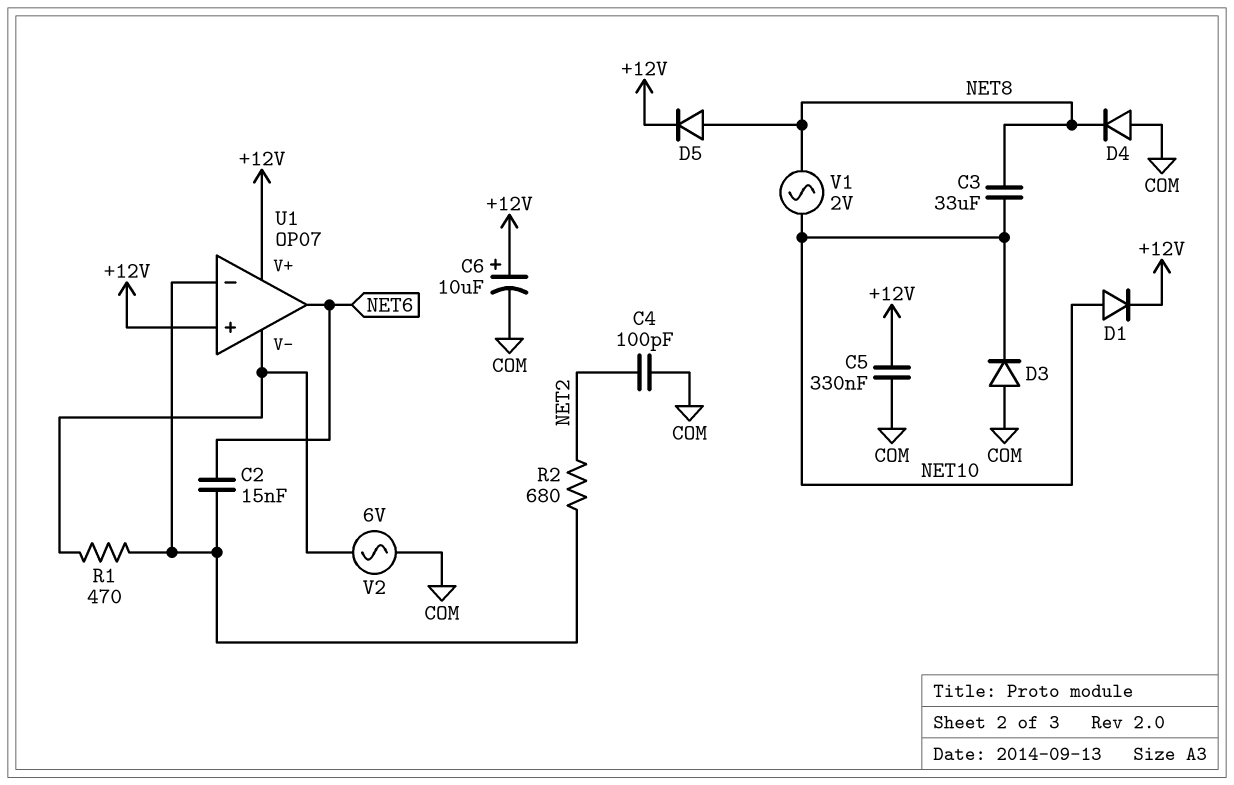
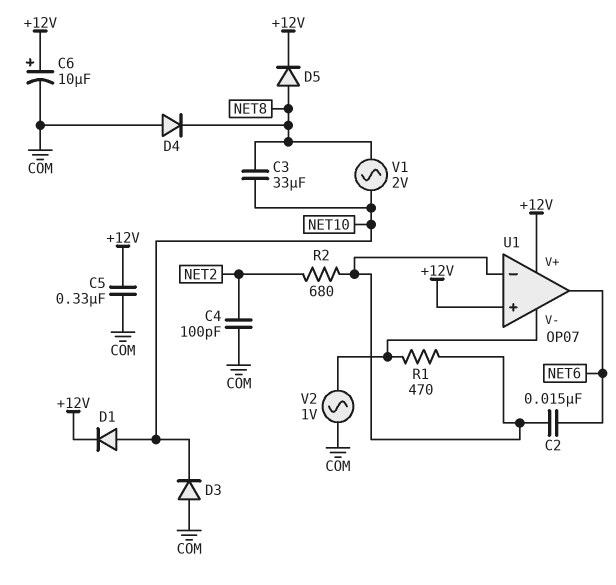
V2: AC 6V (COM, U1/V-) -> AC 1V (COM, U1/V-)

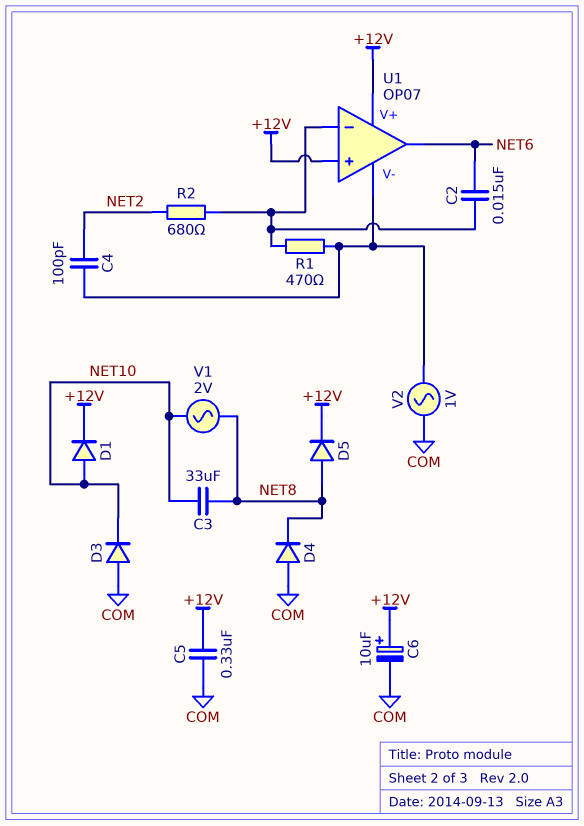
C4: 100pF (COM, NET2) -> 100pF (NET2, U1/V-)

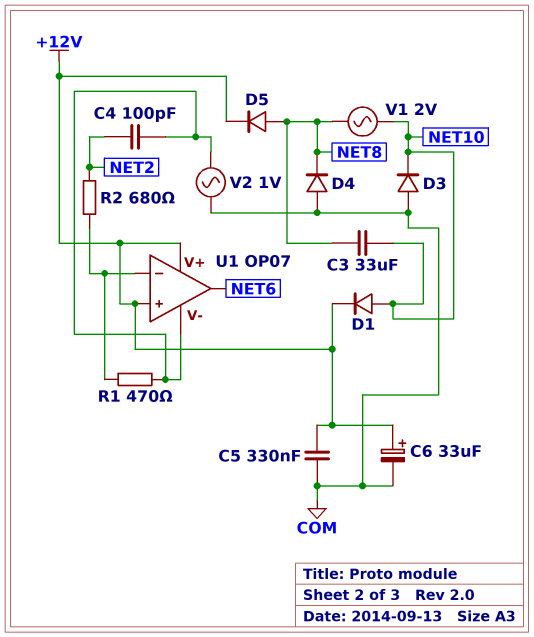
C2: 15nF (NET6, U1/in-) -> none
C6: 10uF (plus +12V, minus COM) -> 33uF (plus +12V, minus COM)

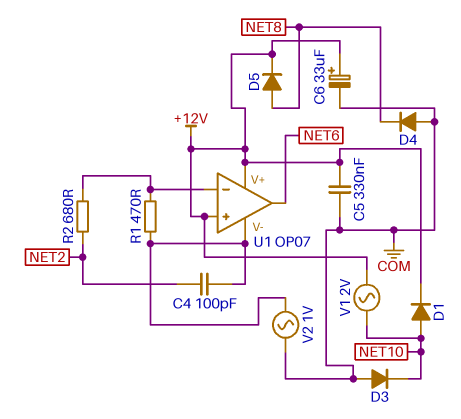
C3: 33uF (NET8, NET10) -> none
V1: AC 2V (NET8, NET10) -> AC 2V (+12V, NET10)

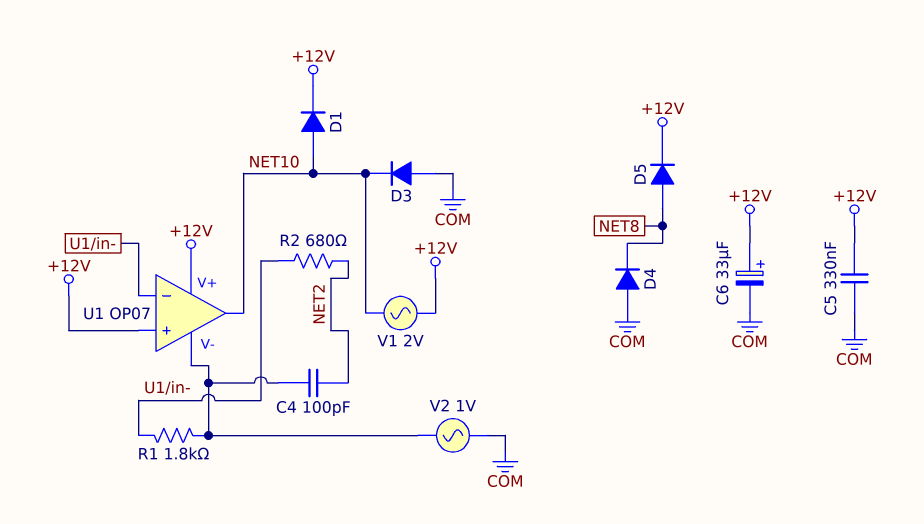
R1: 470 (U1/V-, U1/in-) -> 1.8k (U1/V-, U1/in-)
U1 pin out: NET6 -> NET10

